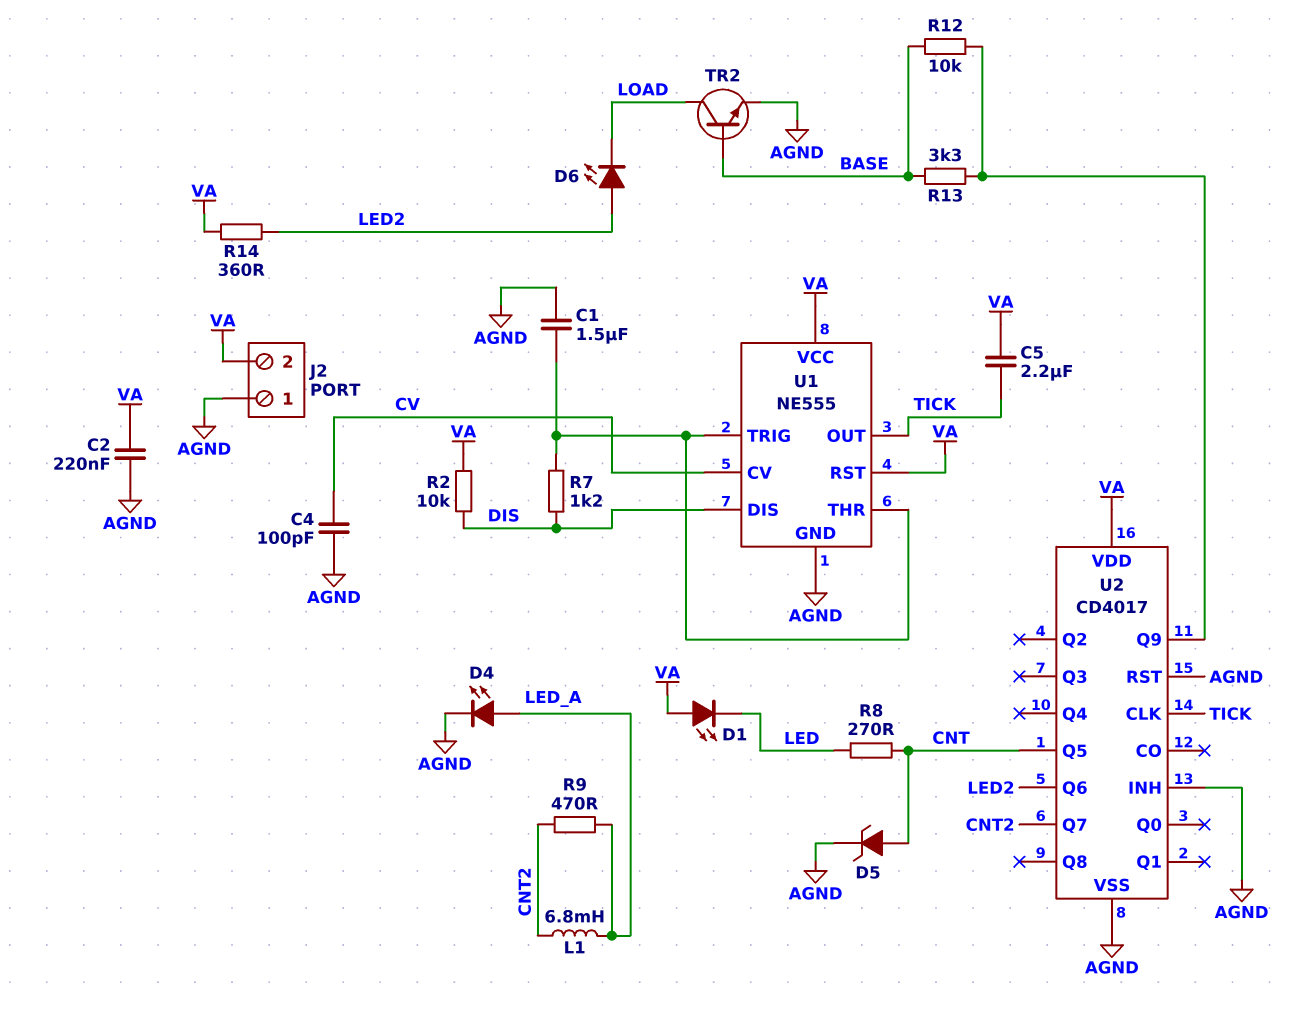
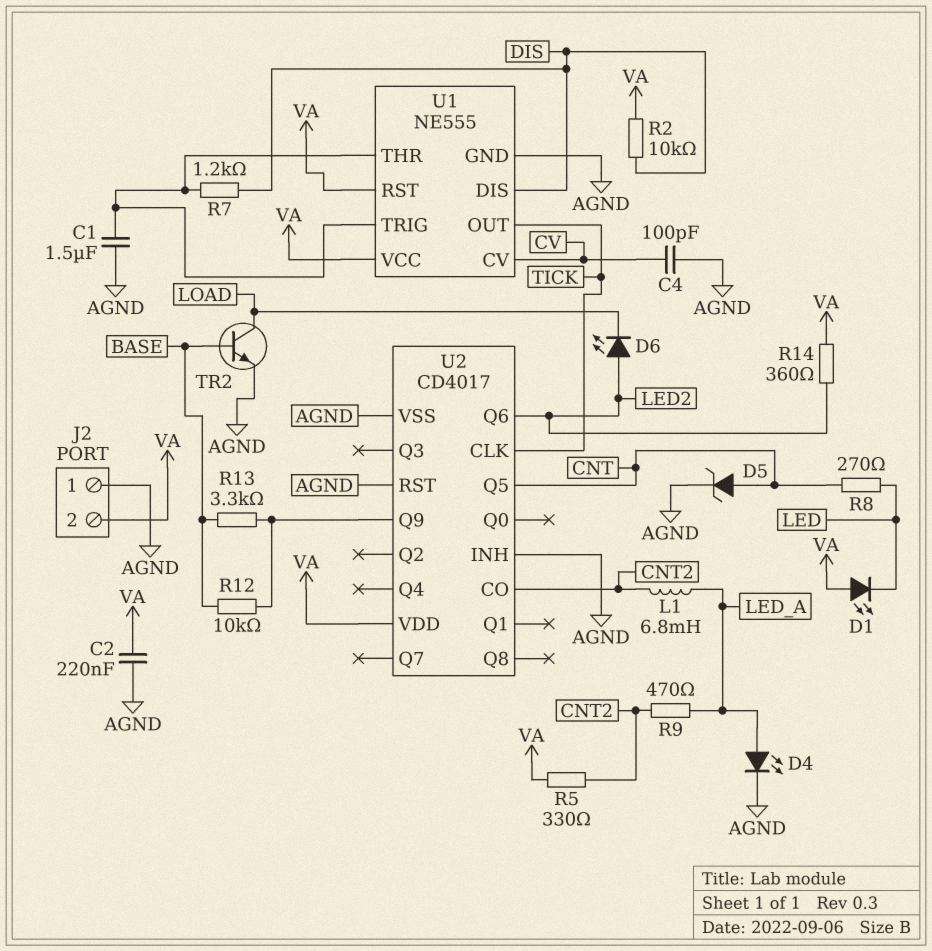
C5: 2.2uF (TICK, VA) -> none
R5: none -> 330 (CNT2, VA)
U2 pin CO: none -> CNT2
U2 pin Q7: CNT2 -> none

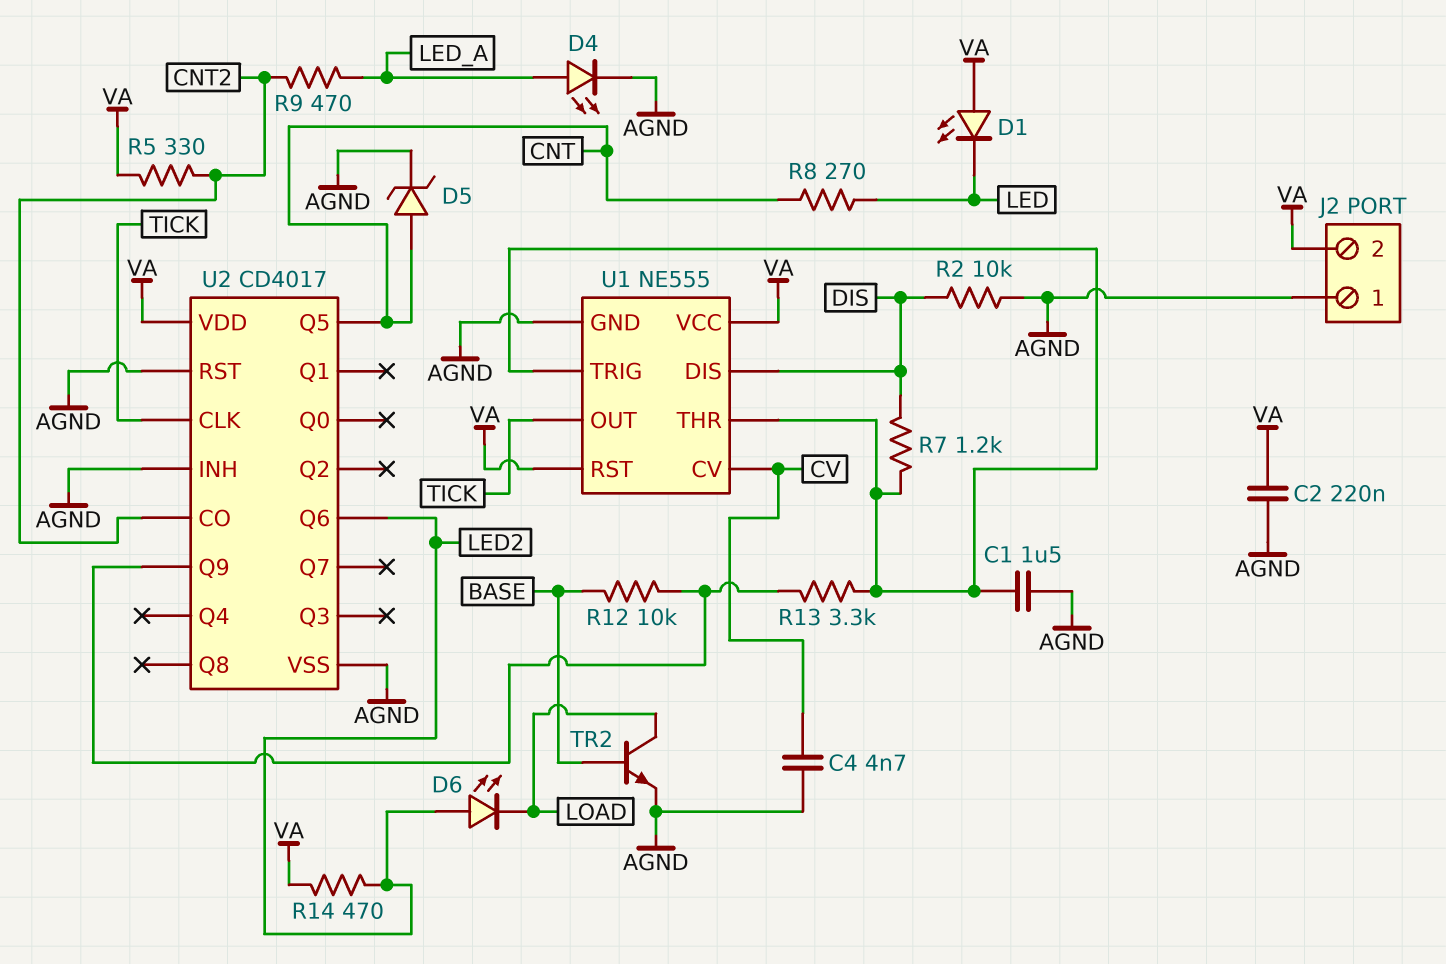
C4: 100pF (AGND, CV) -> 4.7nF (AGND, CV)
L1: 6.8mH (CNT2, LED_A) -> none
R2: 10k (DIS, VA) -> 10k (AGND, DIS)
R13: 3.3k (BASE, U2/Q9) -> 3.3k (U1/THR, U2/Q9)
R14: 360 (LED2, VA) -> 470 (LED2, VA)

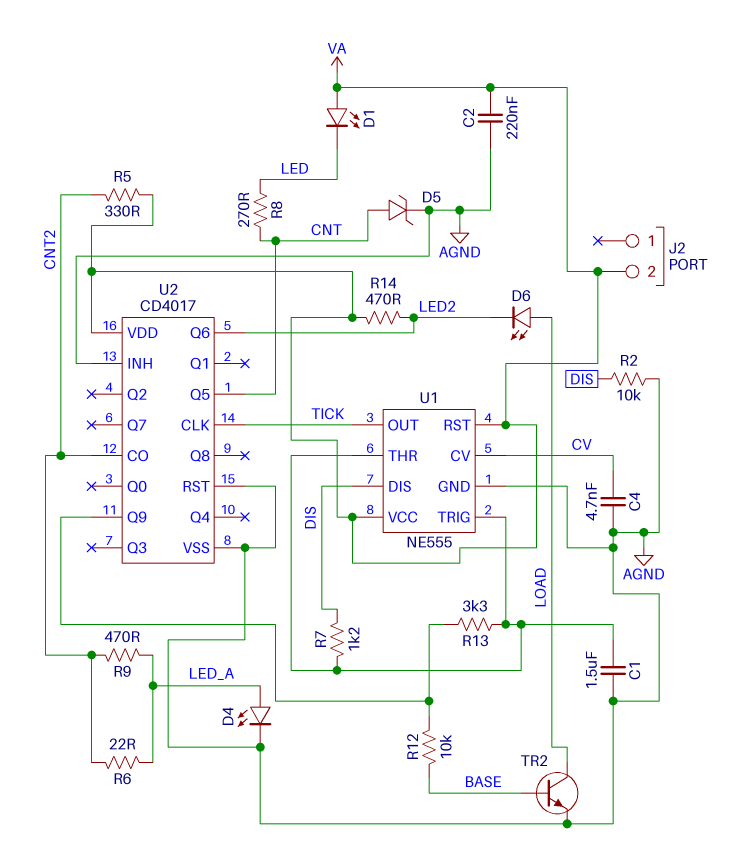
D6: LED (A LED2, K LOAD) -> LED (A LOAD, K LED2)
J2 pin 1: AGND -> none
R6: none -> 22 (CNT2, LED_A)

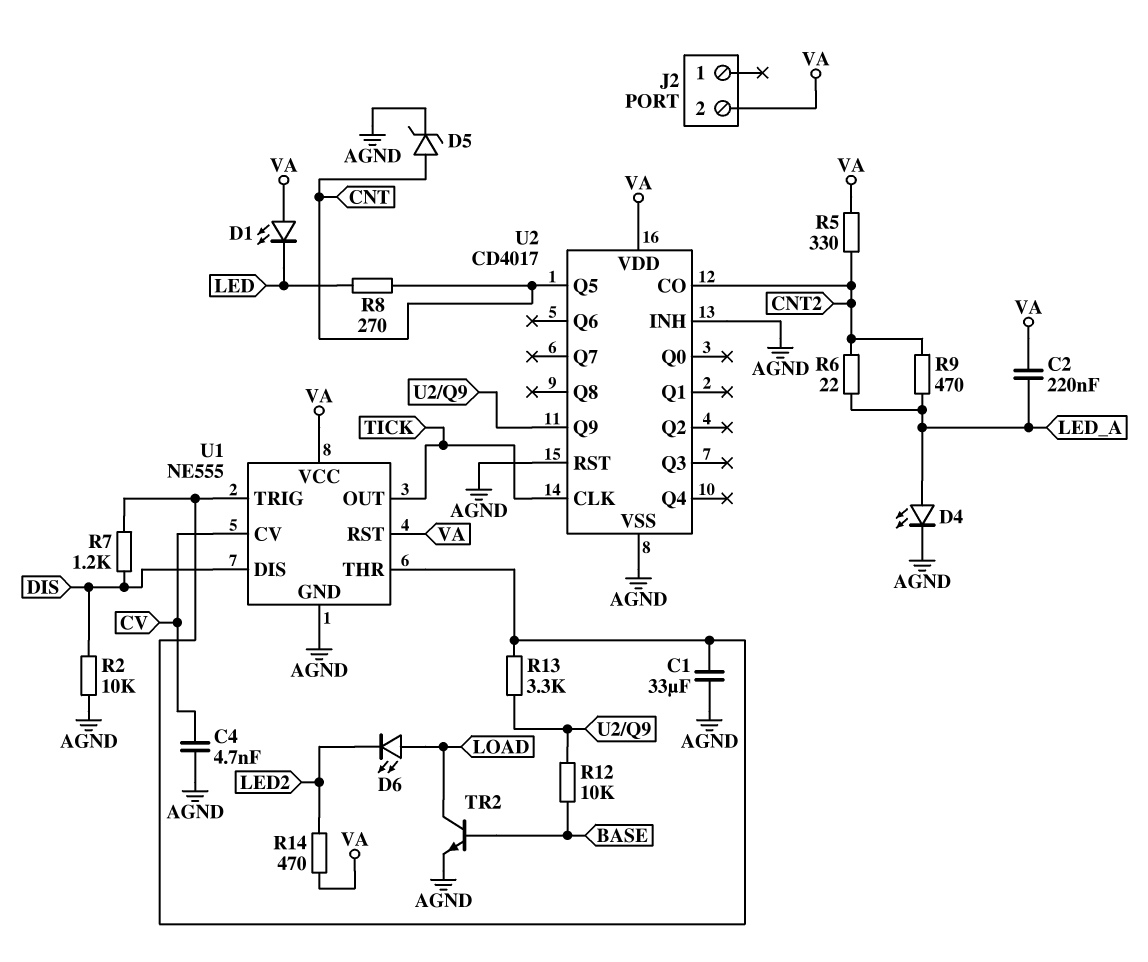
C1: 1.5uF (AGND, U1/THR) -> 33uF (AGND, U1/THR)
C2: 220nF (AGND, VA) -> 220nF (LED_A, VA)
U2 pin Q6: LED2 -> none

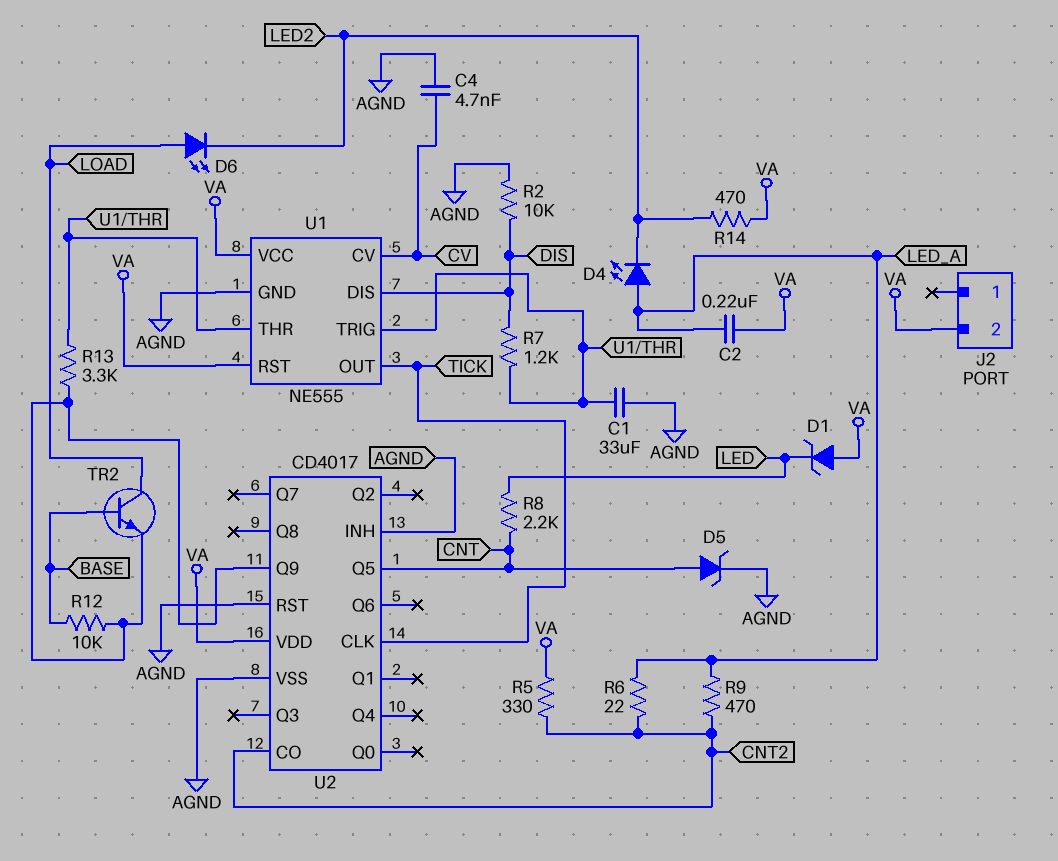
D1: LED (A VA, K LED) -> zener (A VA, K LED)
D4: LED (A LED_A, K AGND) -> LED (A LED_A, K LED2)
R8: 270 (CNT, LED) -> 2.2k (CNT, LED)
TR2: NPN (B BASE, C LOAD, E AGND) -> NPN (B BASE, C LOAD, E U2/Q9)

